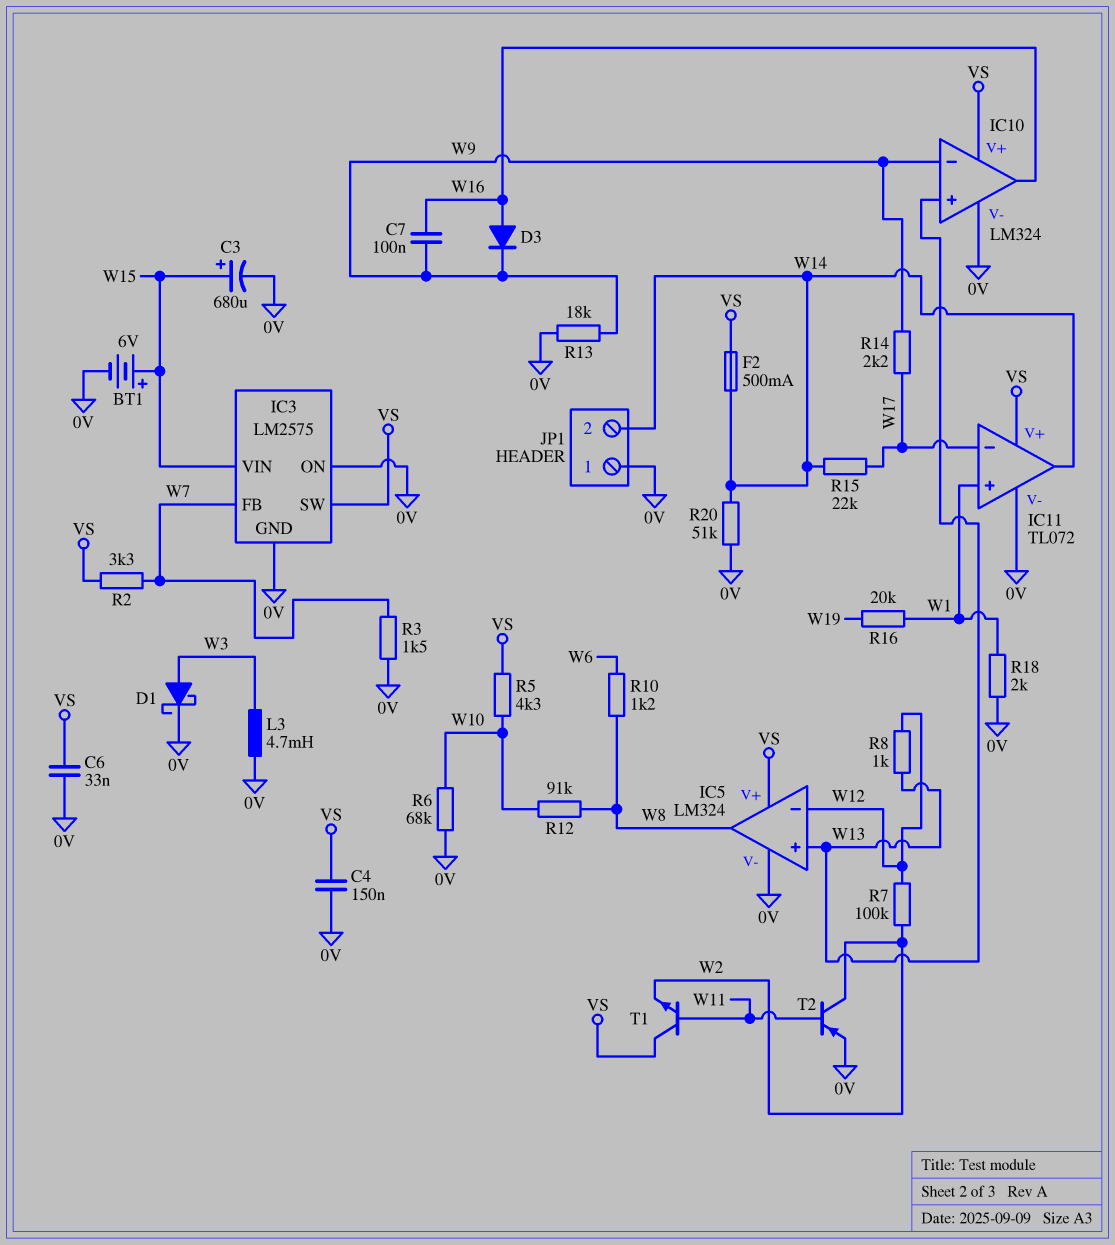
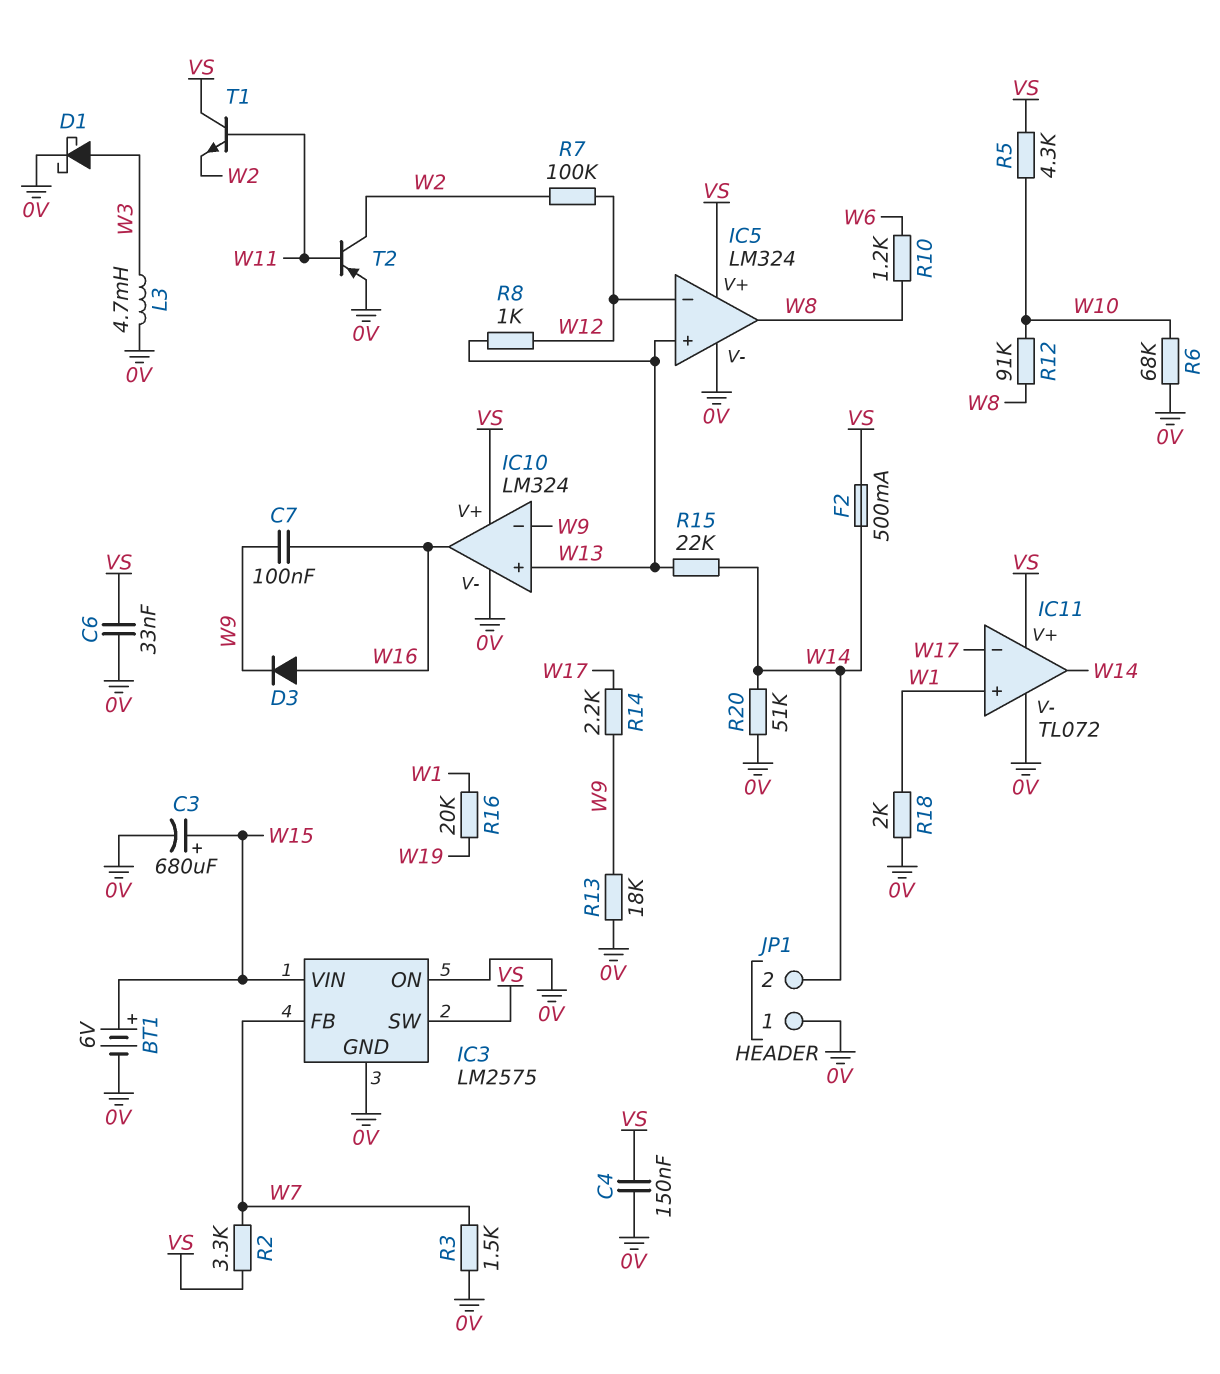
R15: 22k (W14, W17) -> 22k (W13, W14)

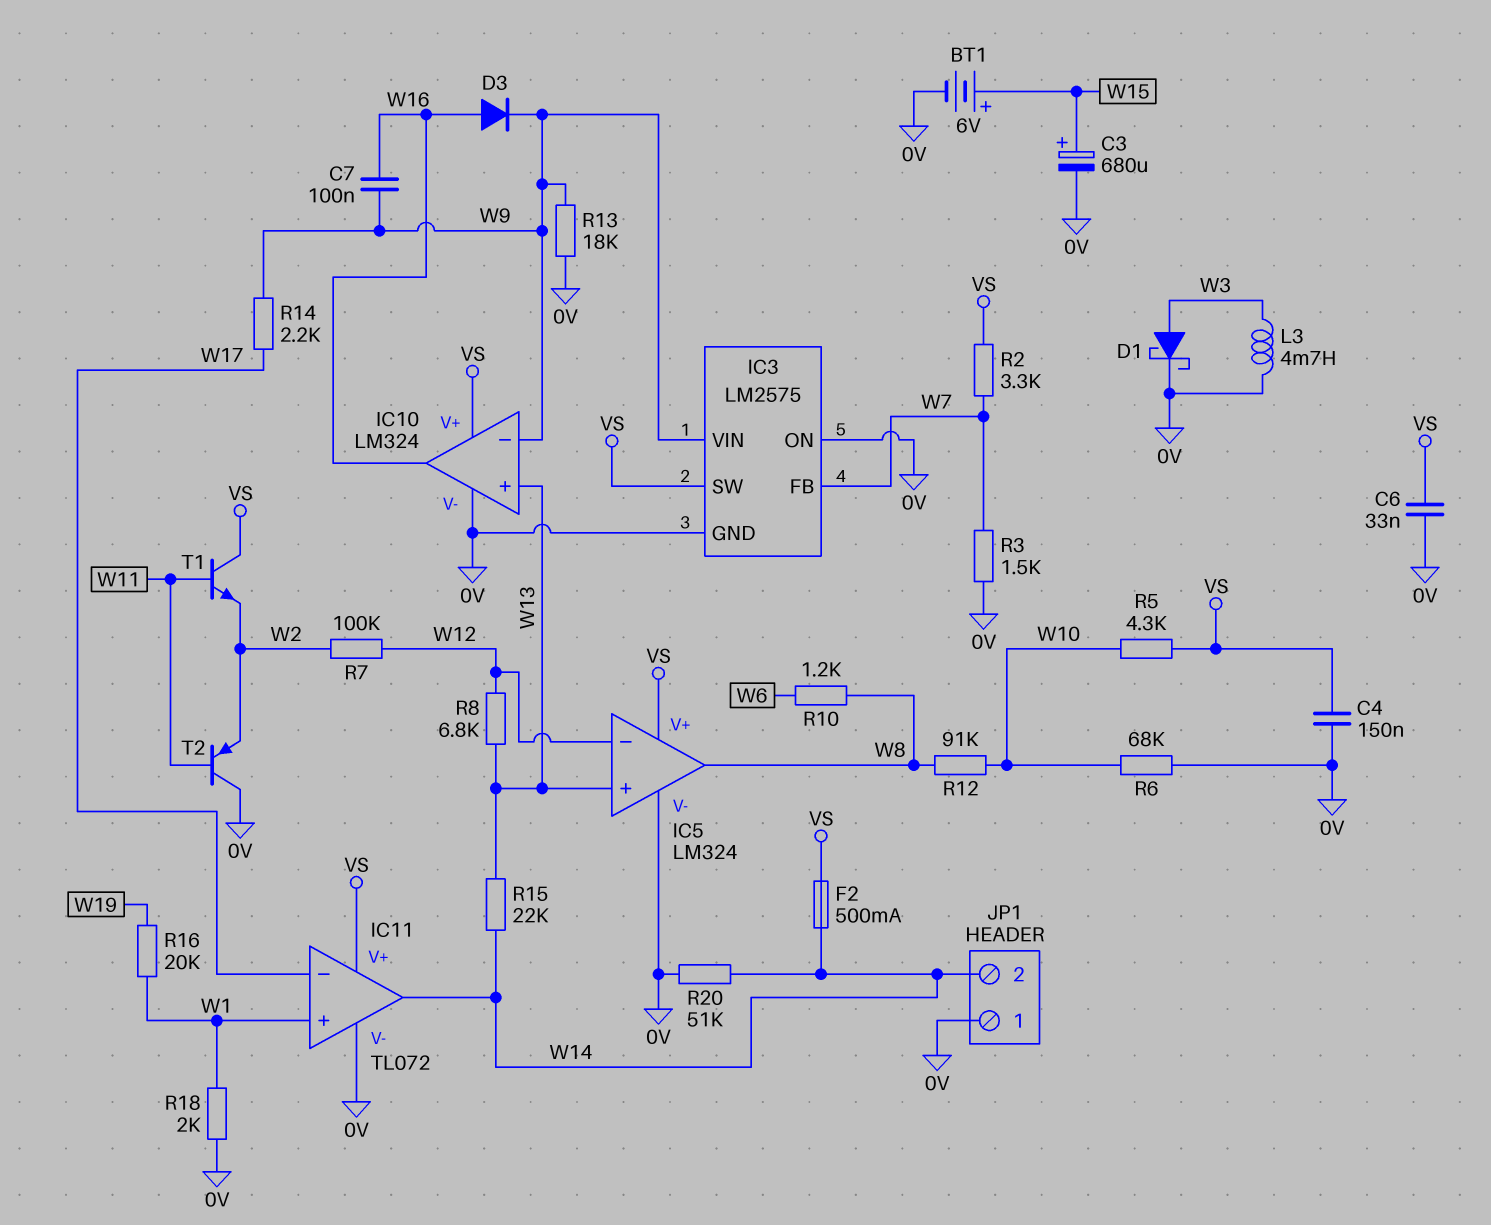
IC3 pin VIN: W15 -> W9
R8: 1k (W12, W13) -> 6.8k (W12, W13)
T2: PNP (B W11, C W2, E 0V) -> PNP (B W11, C 0V, E W2)

